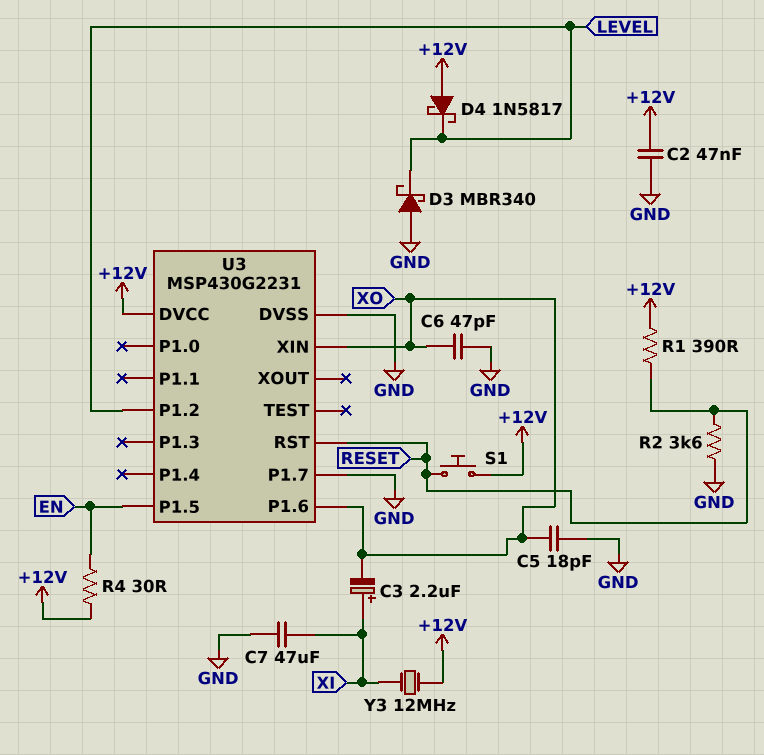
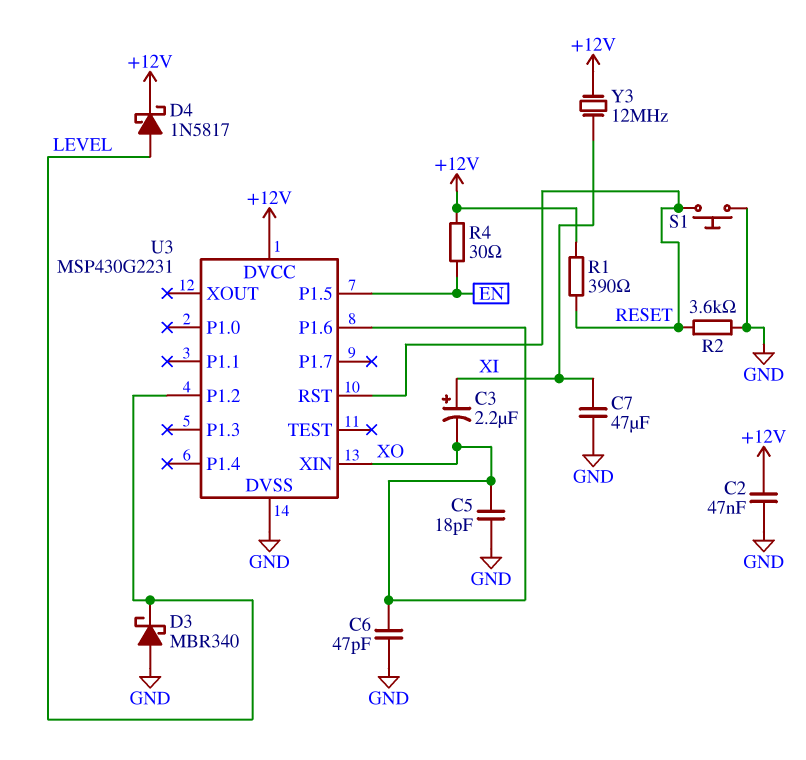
D4: schottky 1N5817 (A +12V, K LEVEL) -> schottky 1N5817 (A LEVEL, K +12V)
S1: button (+12V, RESET) -> button (GND, RESET)
U3 pin P1.7: GND -> none

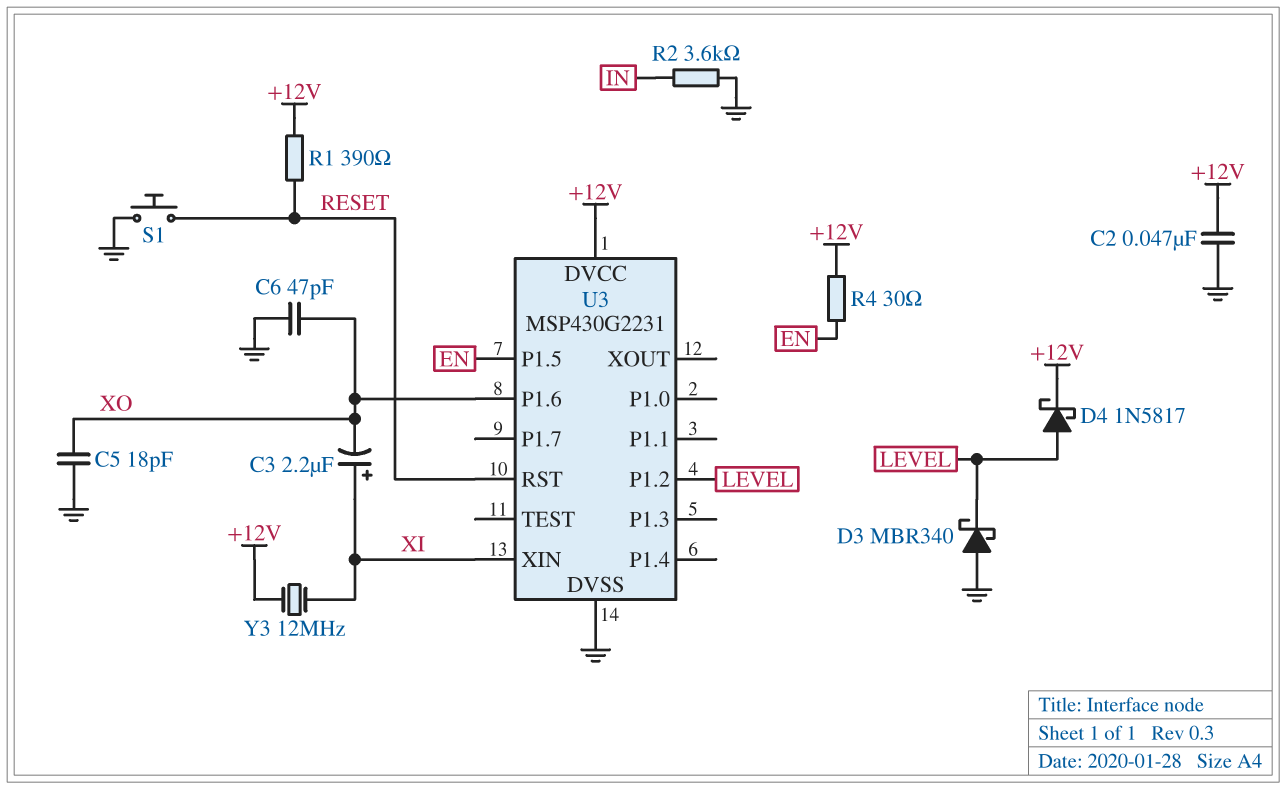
C7: 47uF (GND, XI) -> none
R2: 3.6k (GND, RESET) -> 3.6k (GND, IN)
U3 pin XIN: XO -> XI

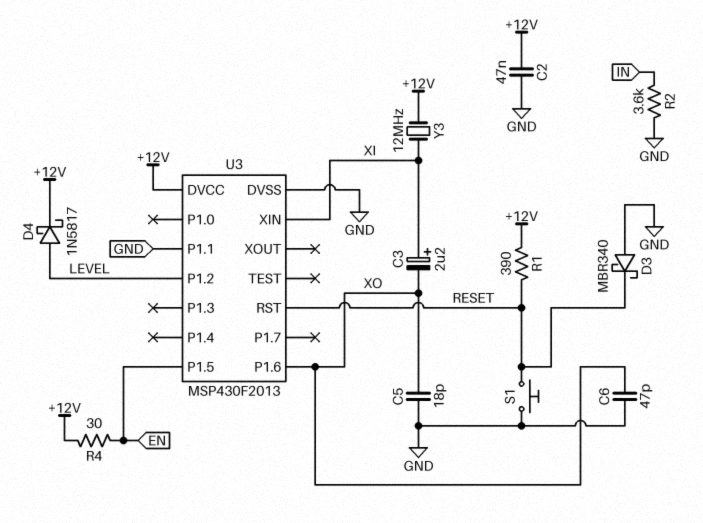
D3: schottky MBR340 (A GND, K LEVEL) -> schottky MBR340 (A GND, K RESET)
U3: MSP430G2231 -> MSP430F2013
U3 pin P1.1: none -> GND

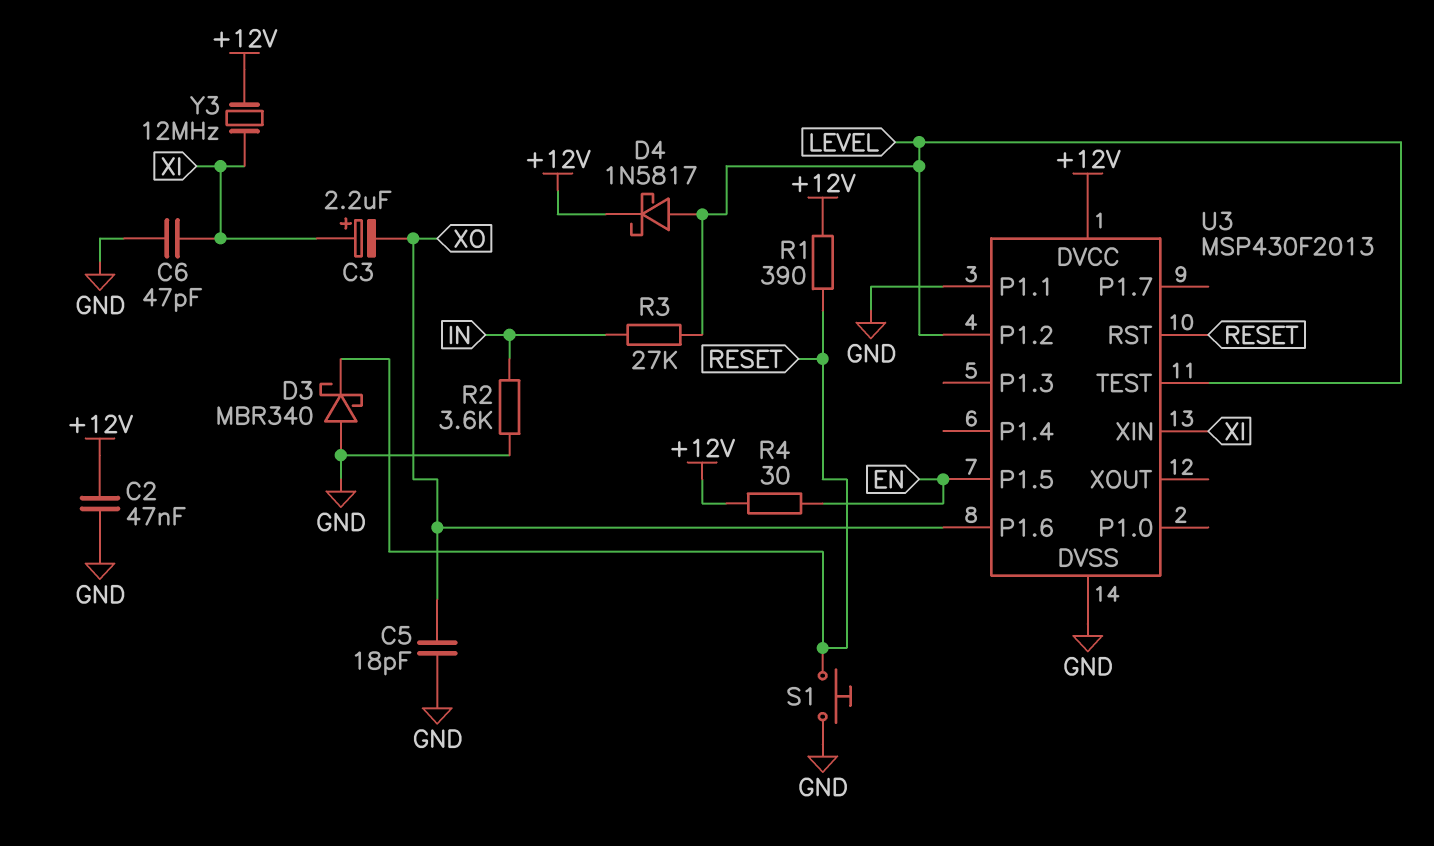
C6: 47pF (GND, XO) -> 47pF (GND, XI)
R3: none -> 27k (IN, LEVEL)
U3 pin TEST: none -> LEVEL

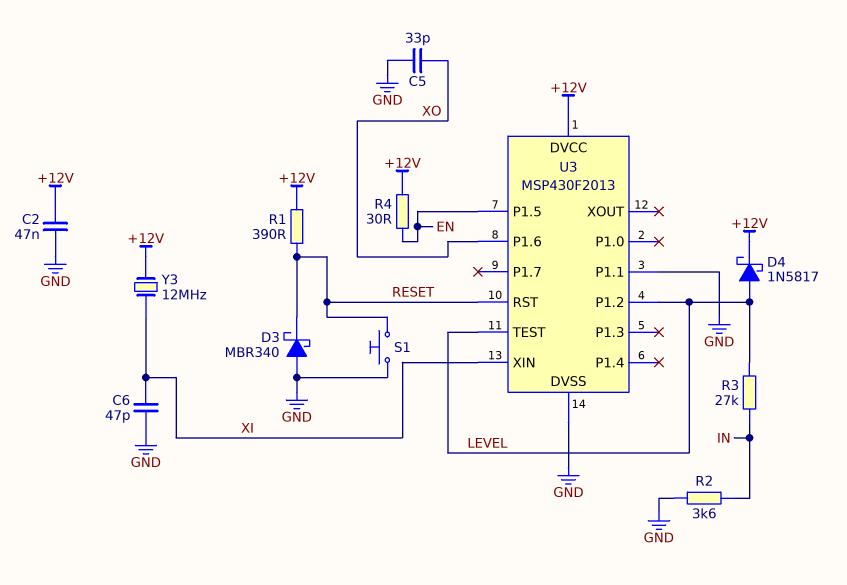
C3: 2.2uF (plus XI, minus XO) -> none
C5: 18pF (GND, XO) -> 33pF (GND, XO)

